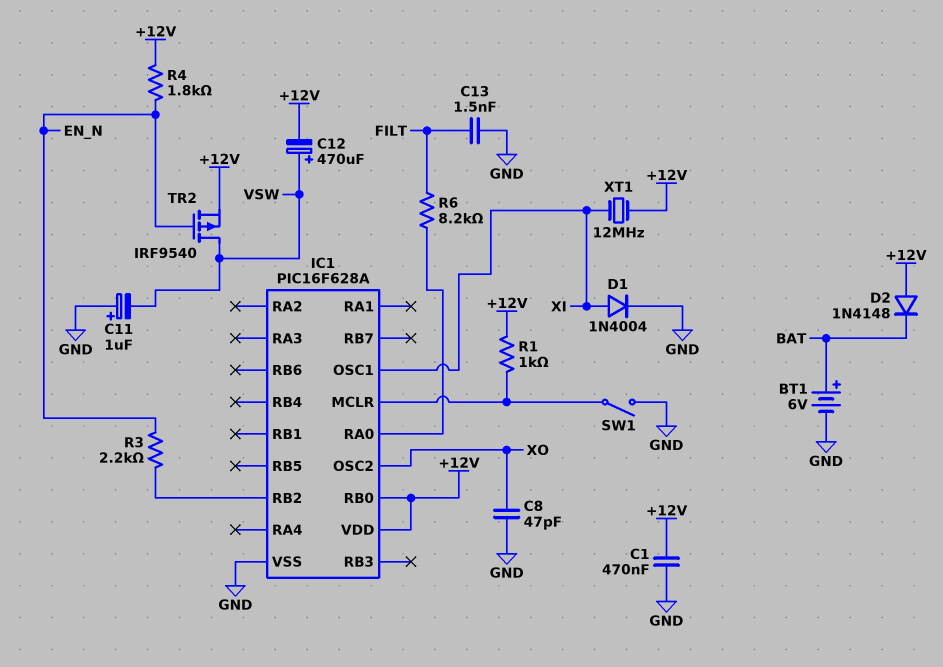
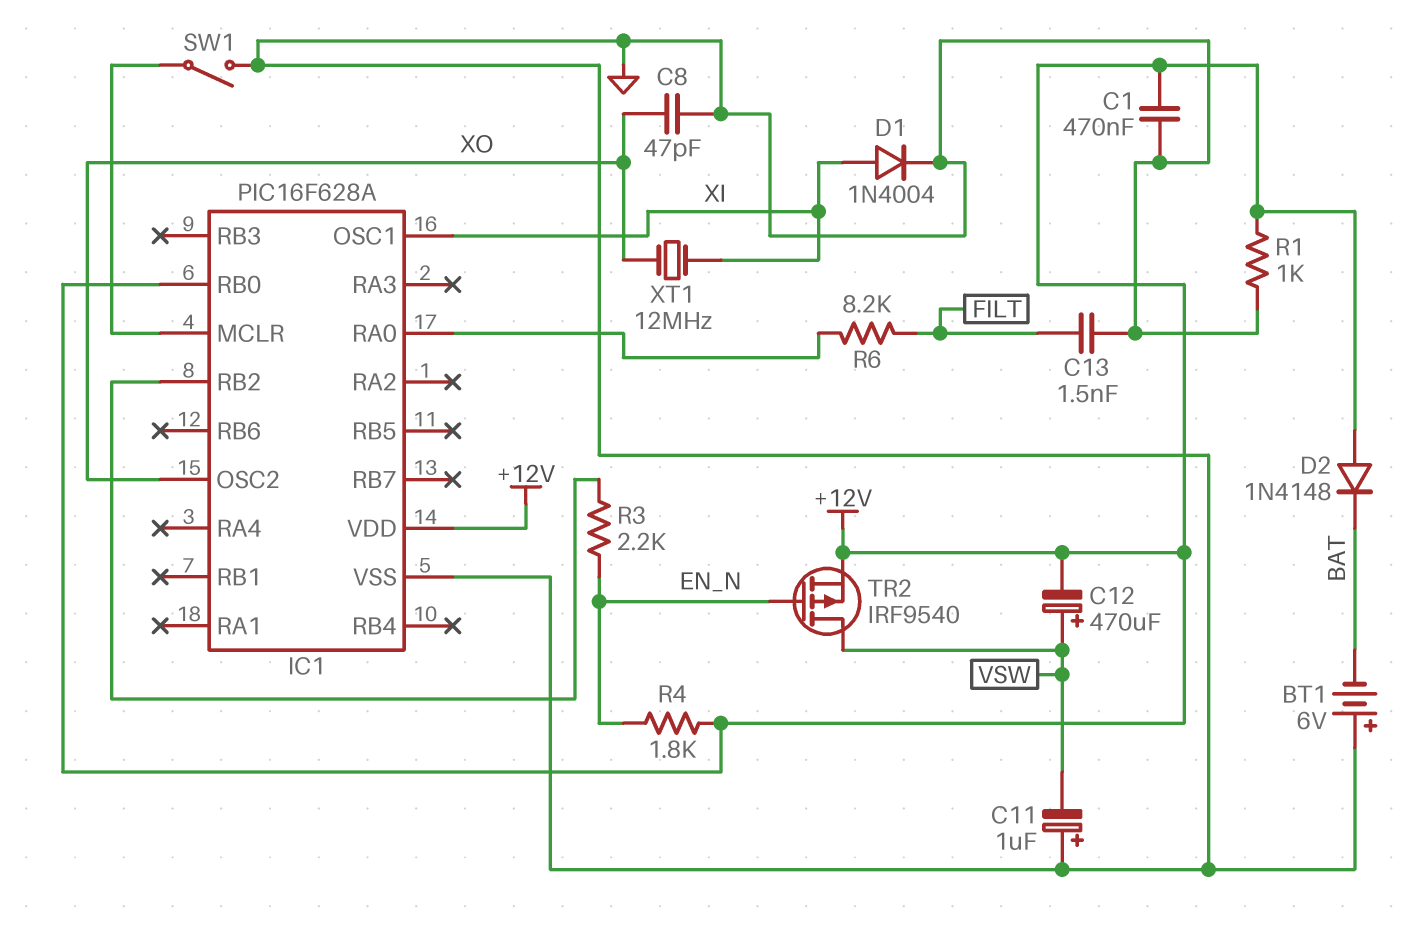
BT1: 6V (plus BAT, minus GND) -> 6V (plus GND, minus BAT)
R1: 1k (+12V, IC1/MCLR) -> 1k (+12V, GND)
XT1: 12MHz (+12V, XI) -> 12MHz (XI, XO)

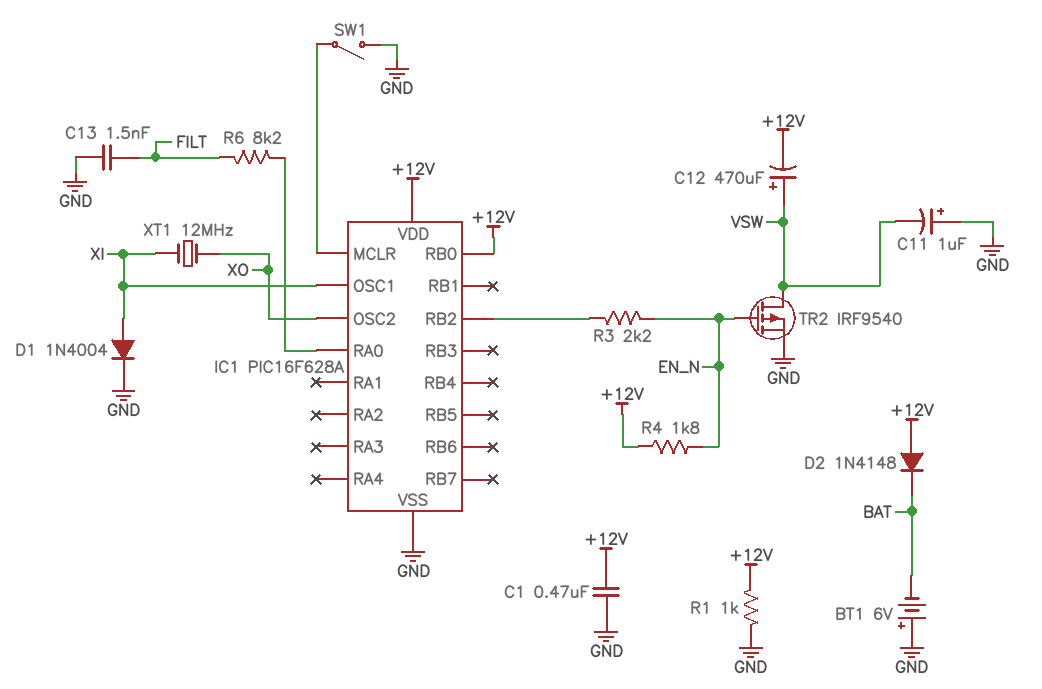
C8: 47pF (GND, XO) -> none
TR2: PMOS IRF9540 (G EN_N, D VSW, S +12V) -> PMOS IRF9540 (G EN_N, D VSW, S GND)

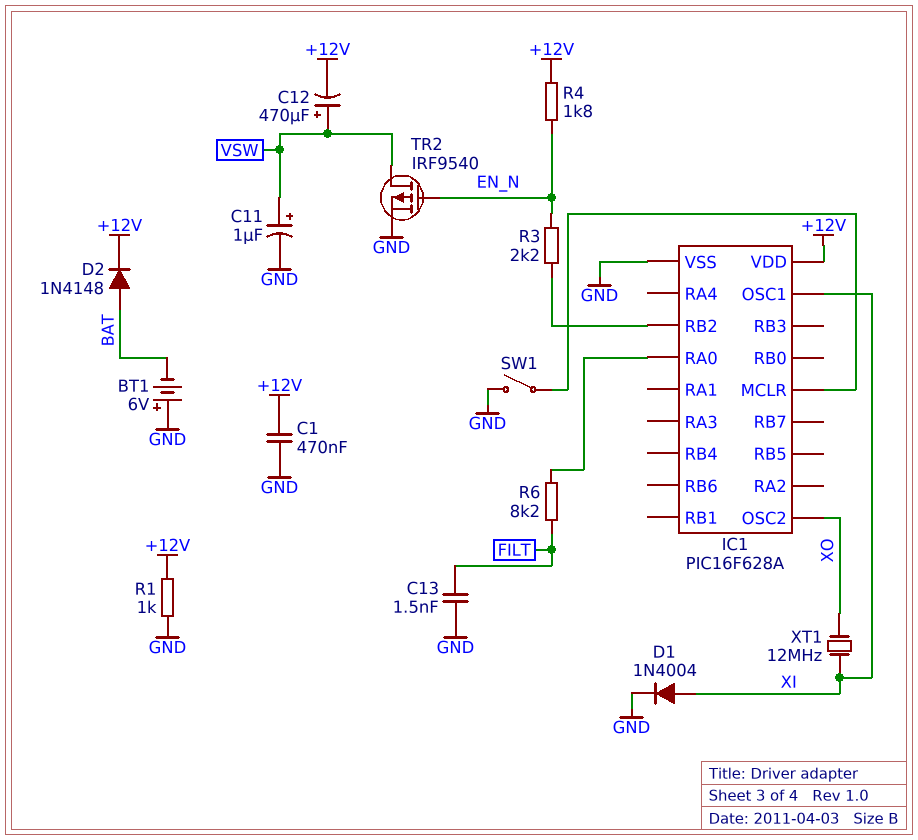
C11: 1uF (plus GND, minus VSW) -> 1uF (plus VSW, minus GND)
D2: diode 1N4148 (A +12V, K BAT) -> diode 1N4148 (A BAT, K +12V)
IC1 pin RB0: +12V -> none

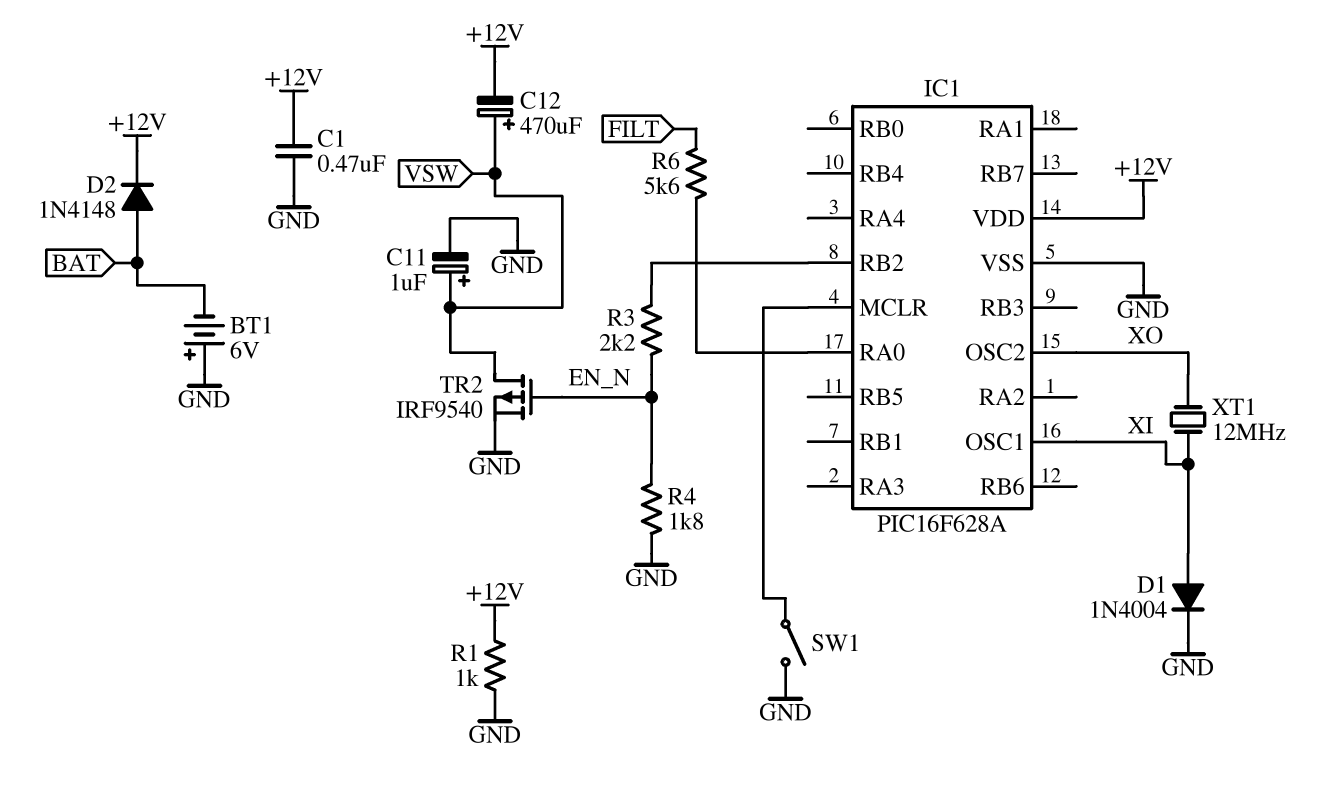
C13: 1.5nF (FILT, GND) -> none
R4: 1.8k (+12V, EN_N) -> 1.8k (EN_N, GND)
R6: 8.2k (FILT, IC1/RA0) -> 5.6k (FILT, IC1/RA0)

